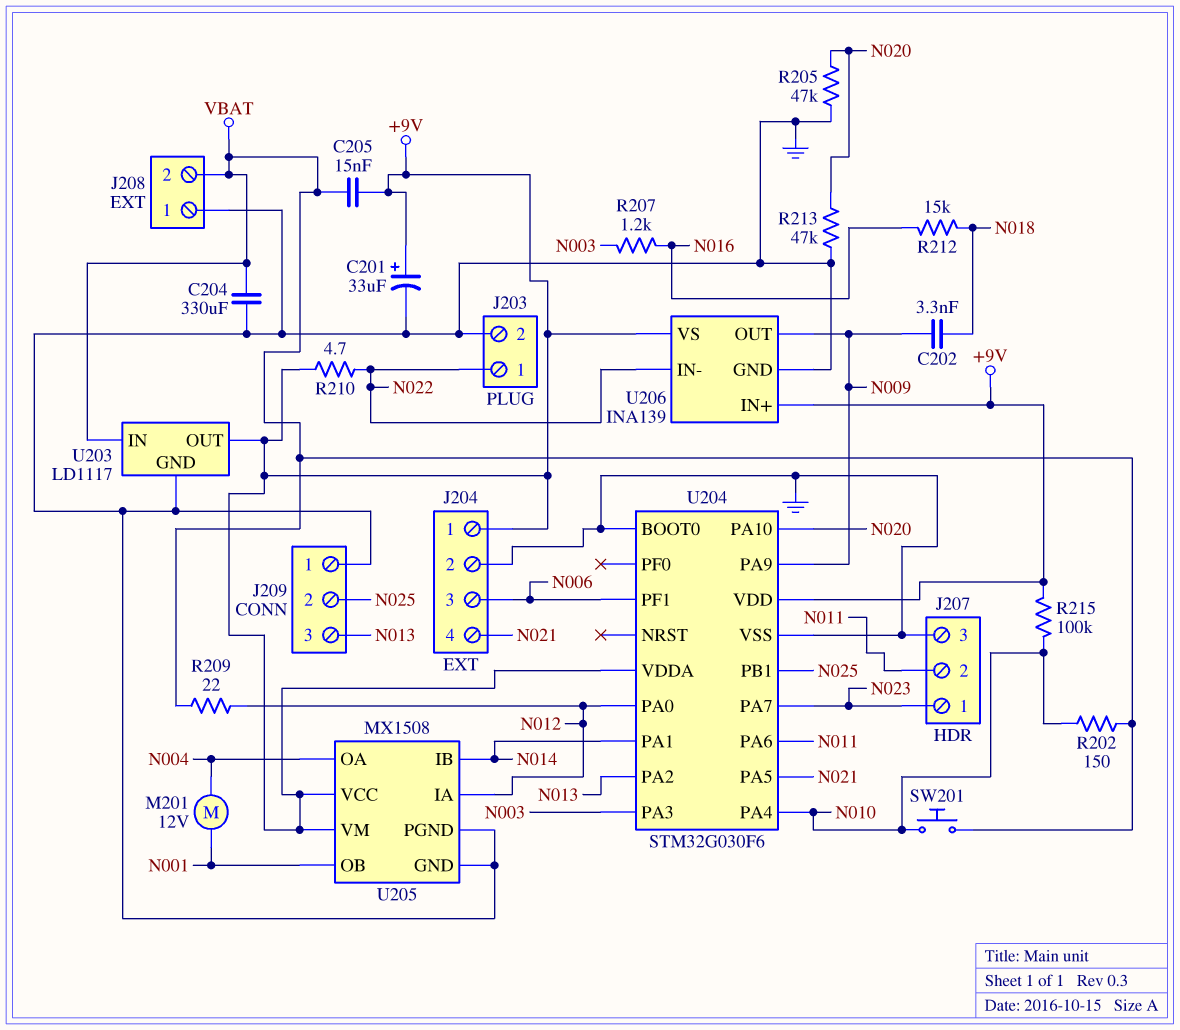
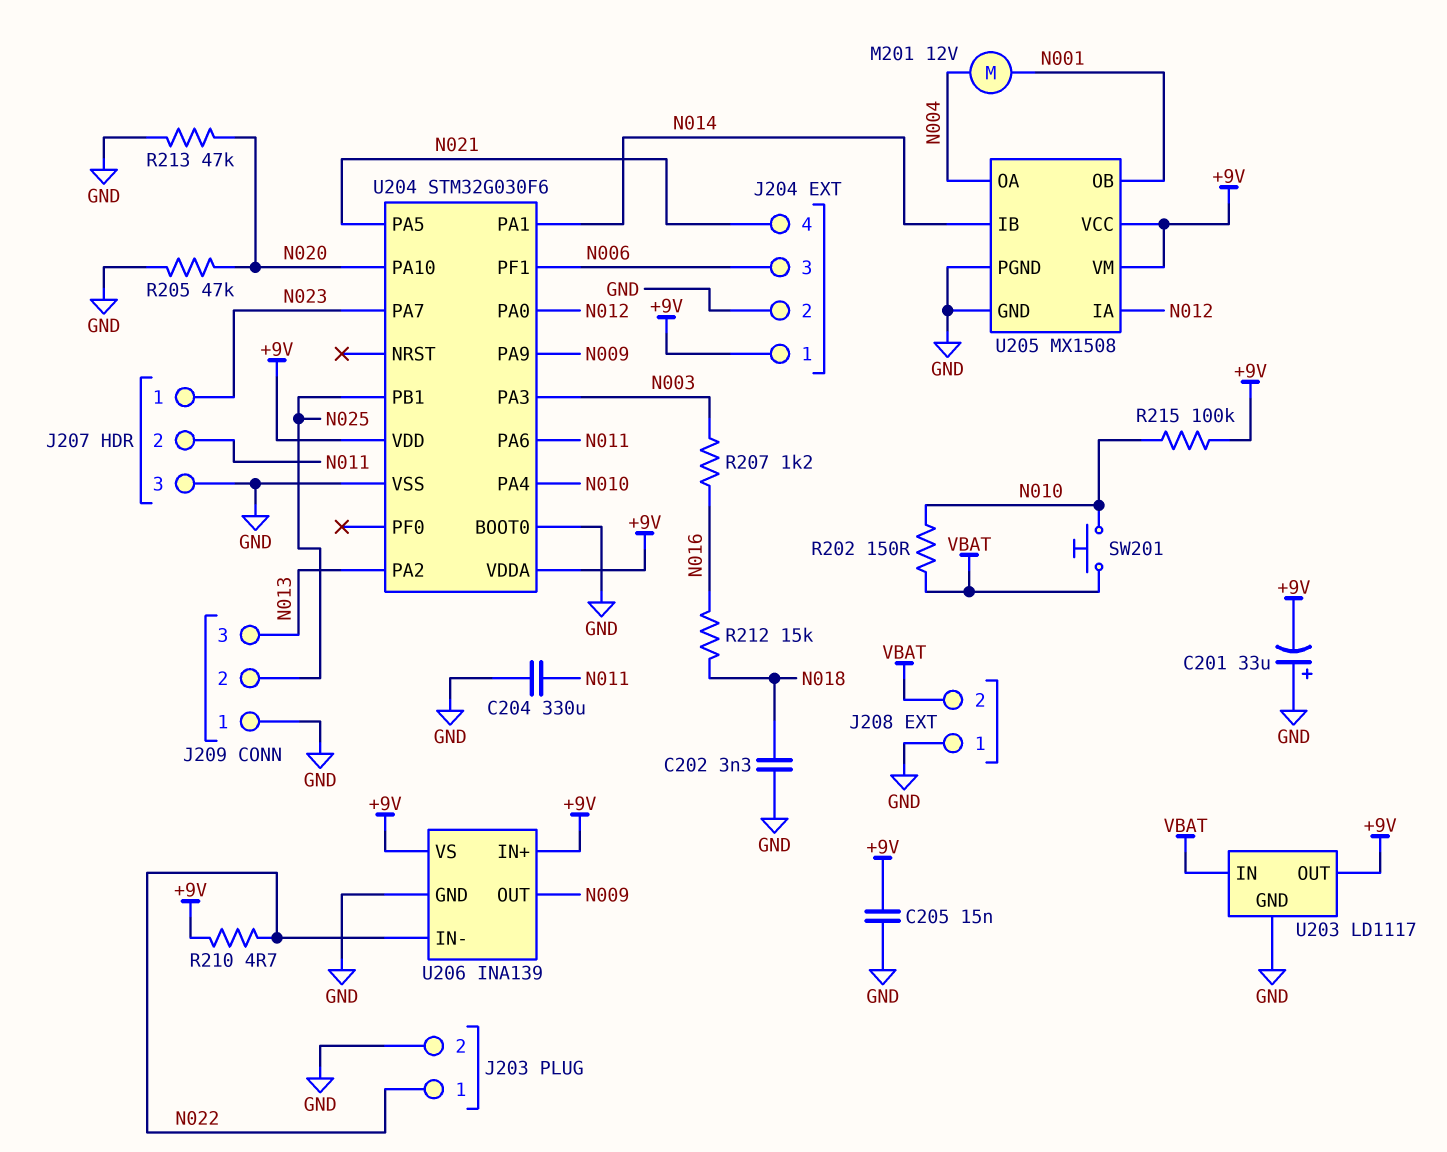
C201: 33uF (plus +9V, minus GND) -> 33uF (plus GND, minus +9V)
C202: 3.3nF (N009, N018) -> 3.3nF (GND, N018)
C204: 330uF (GND, VBAT) -> 330uF (GND, N011)
C205: 15nF (+9V, VBAT) -> 15nF (+9V, GND)
R209: 22 (N012, VBAT) -> none

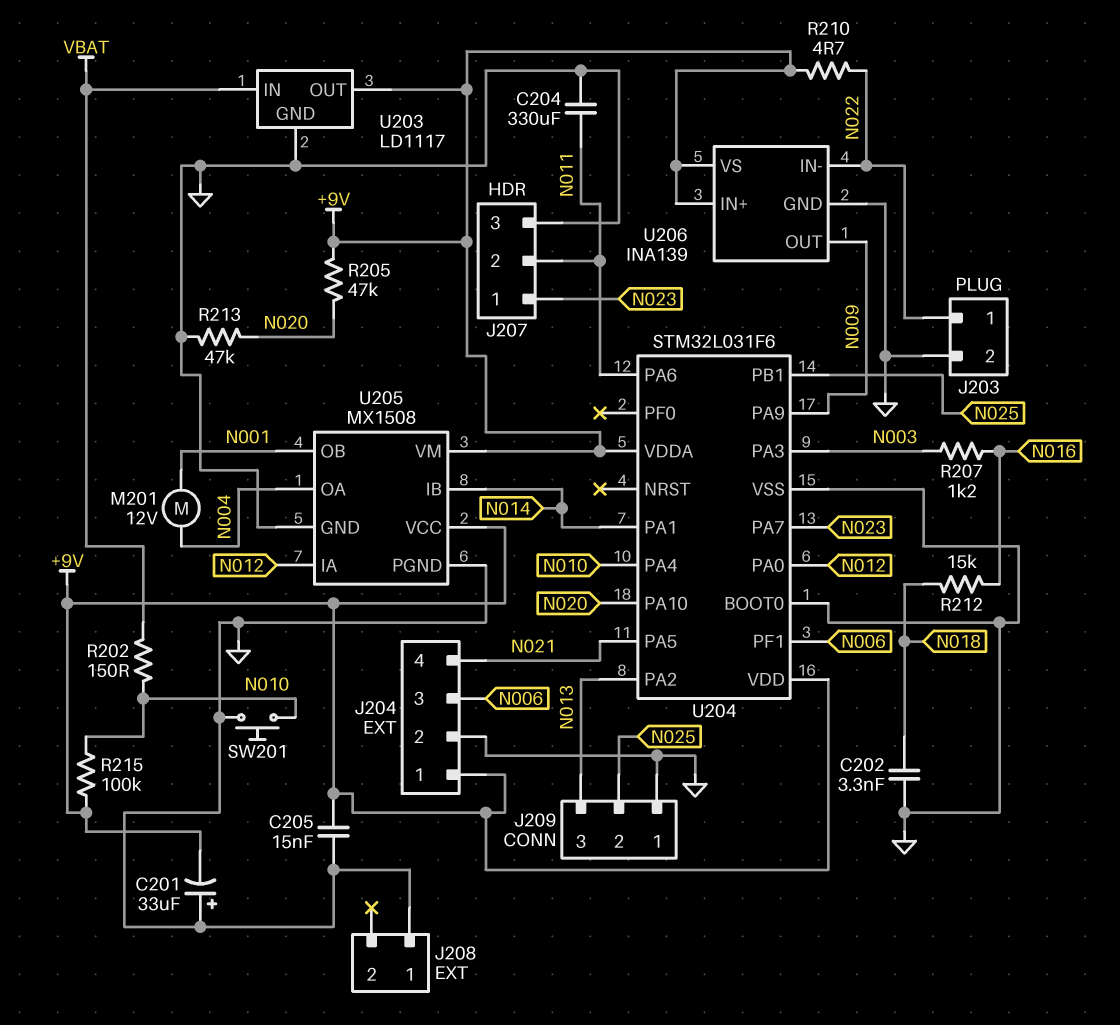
J208 pin 2: VBAT -> none
R205: 47k (GND, N020) -> 47k (+9V, N020)
SW201: button (N010, VBAT) -> button (GND, N010)
U204: STM32G030F6 -> STM32L031F6

